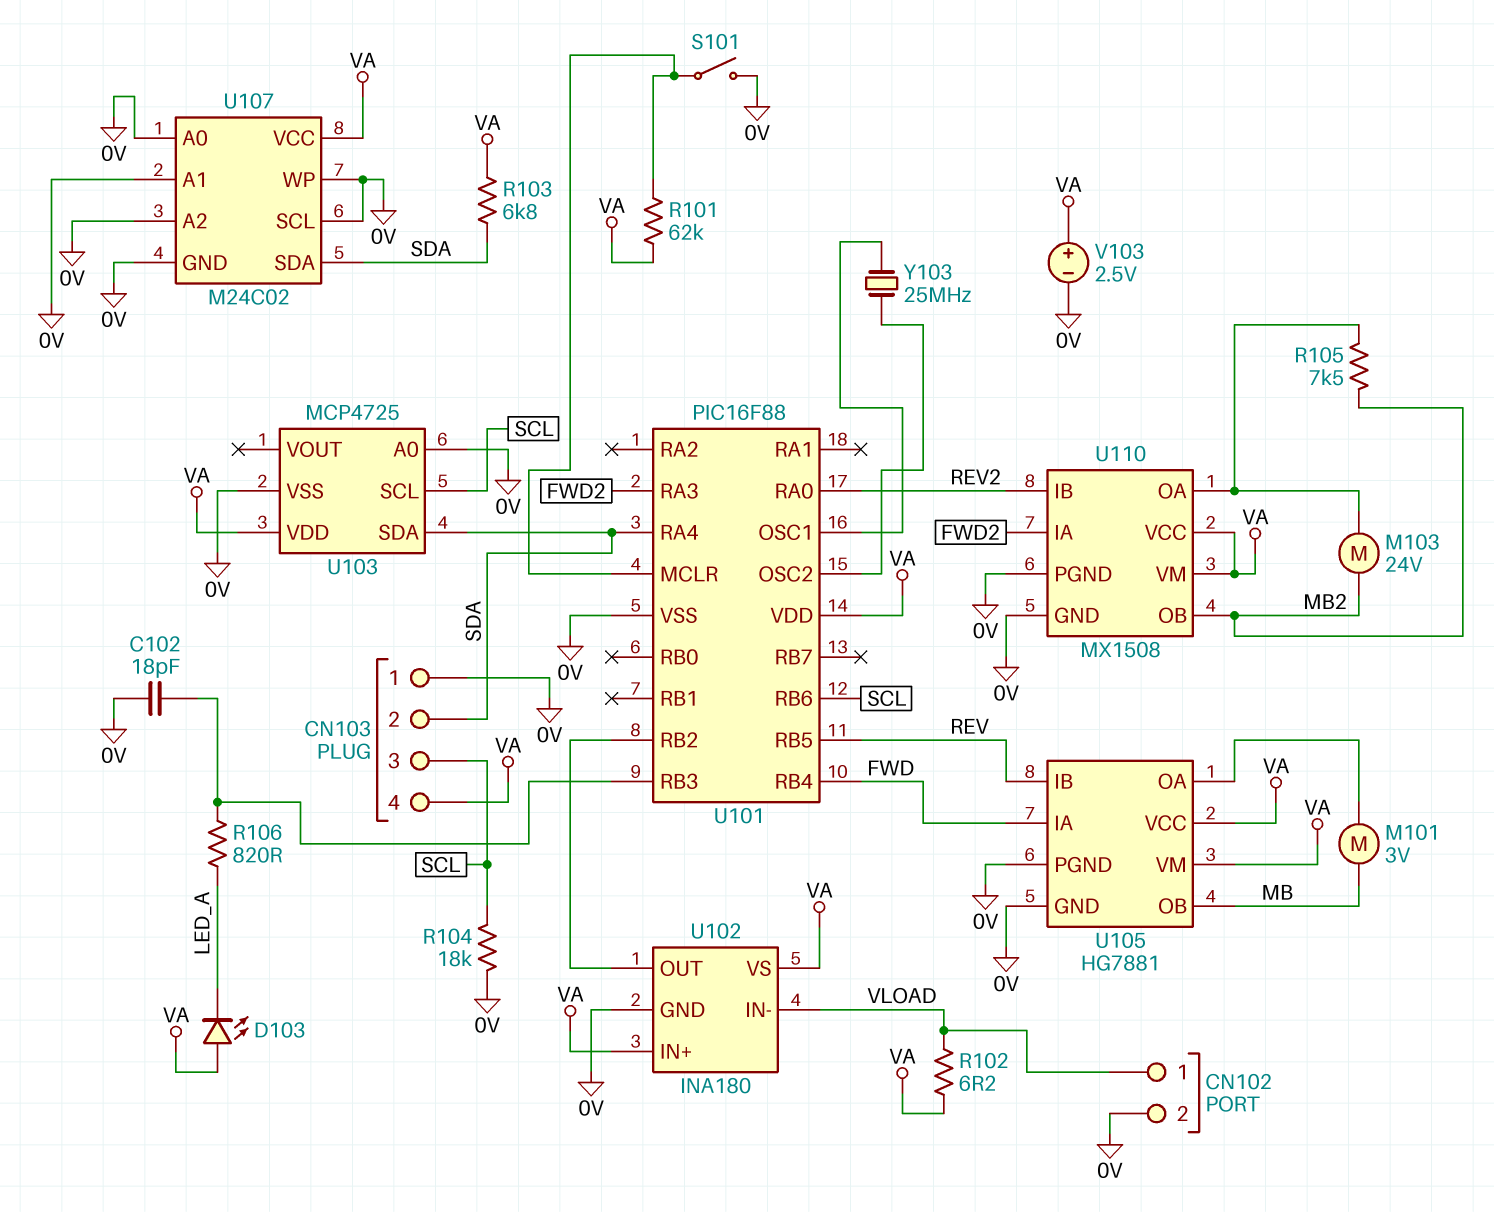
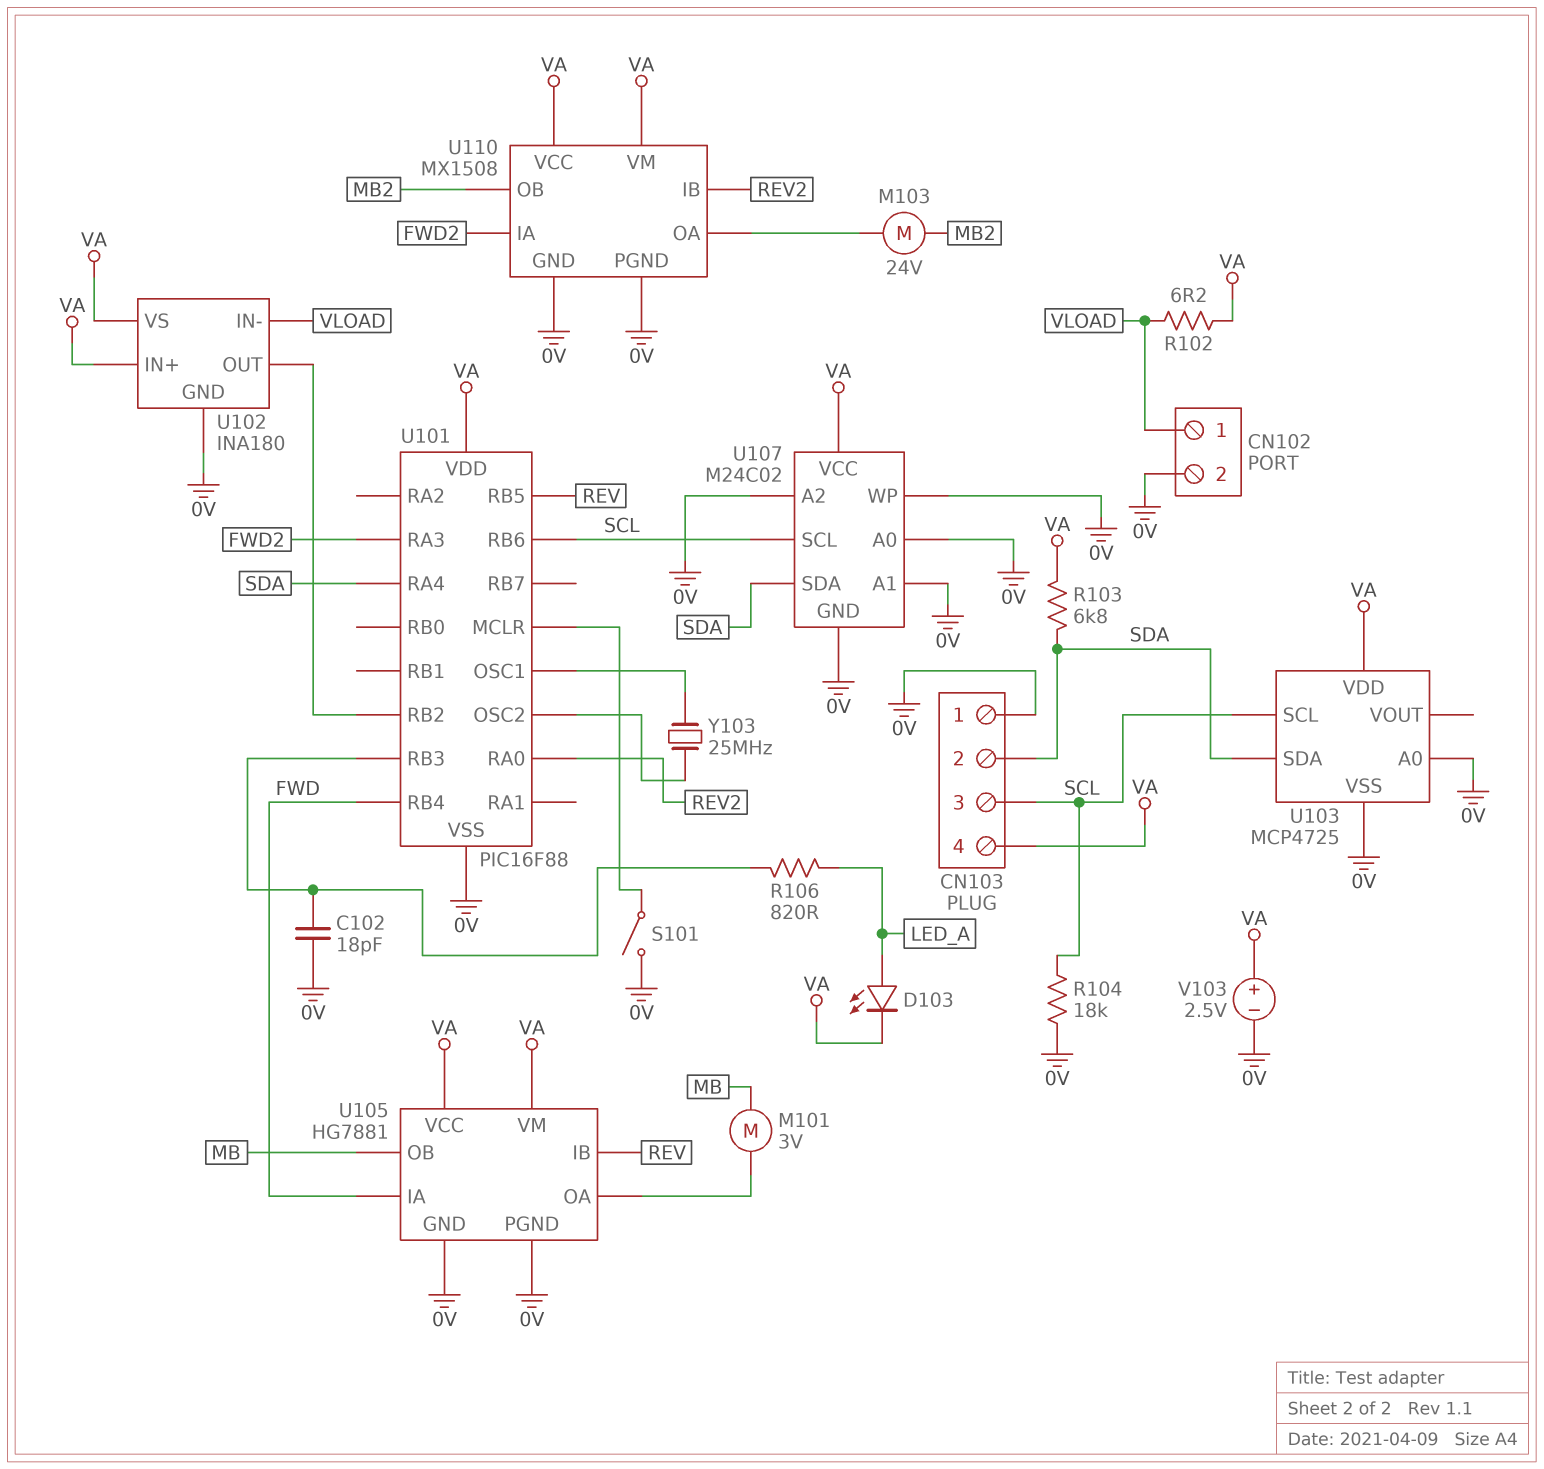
D103: LED (A VA, K LED_A) -> LED (A LED_A, K VA)
R101: 62k (U101/MCLR, VA) -> none
R105: 7.5k (MB2, U110/OA) -> none
U107 pin SCL: 0V -> SCL

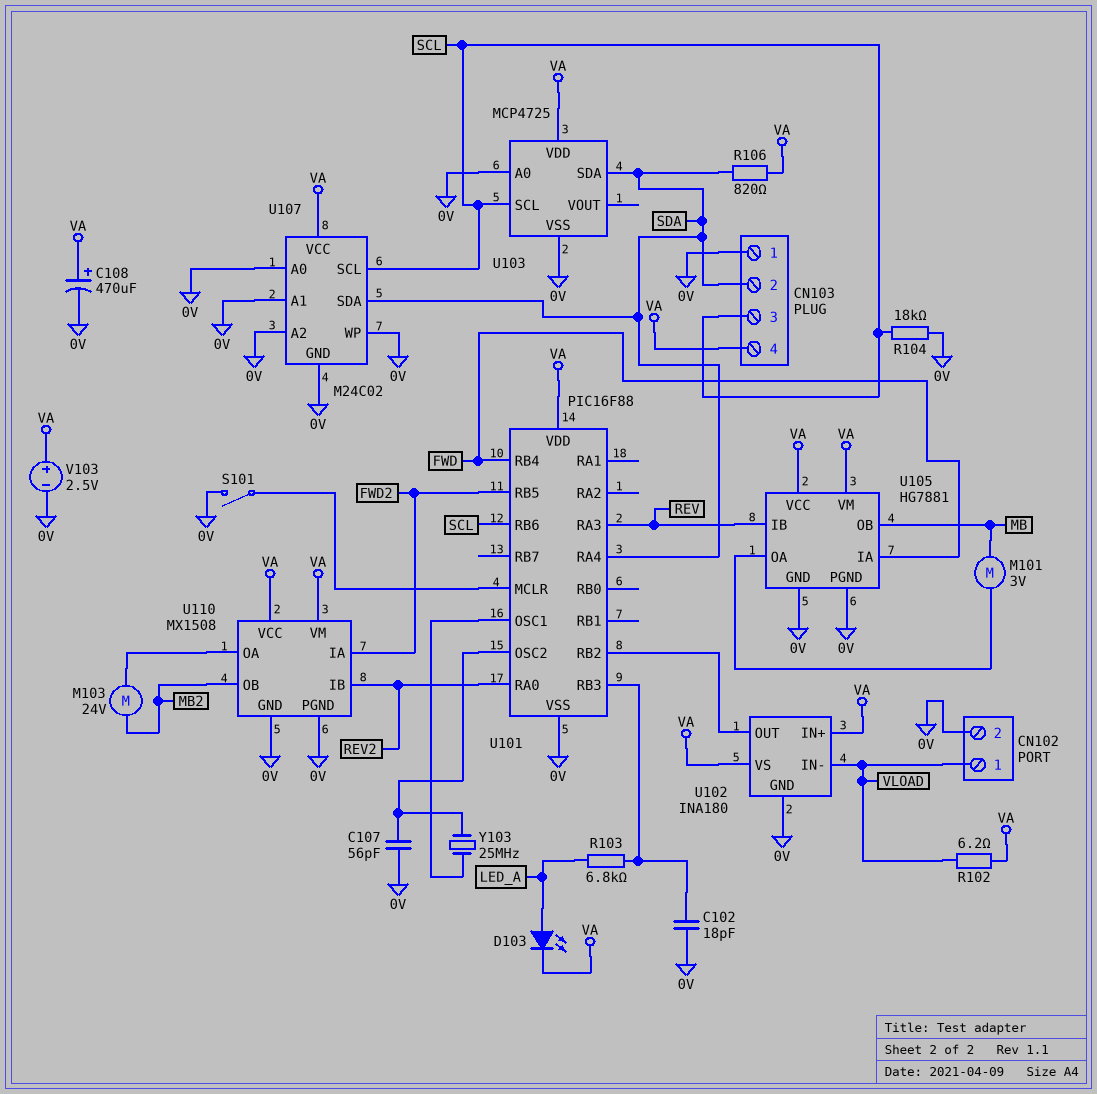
C107: none -> 56pF (0V, U101/OSC2)
C108: none -> 470uF (plus VA, minus 0V)
R103: 6.8k (SDA, VA) -> 6.8k (LED_A, U101/RB3)
R106: 820 (LED_A, U101/RB3) -> 820 (SDA, VA)
U101 pin RA3: FWD2 -> REV
U101 pin RB5: REV -> FWD2

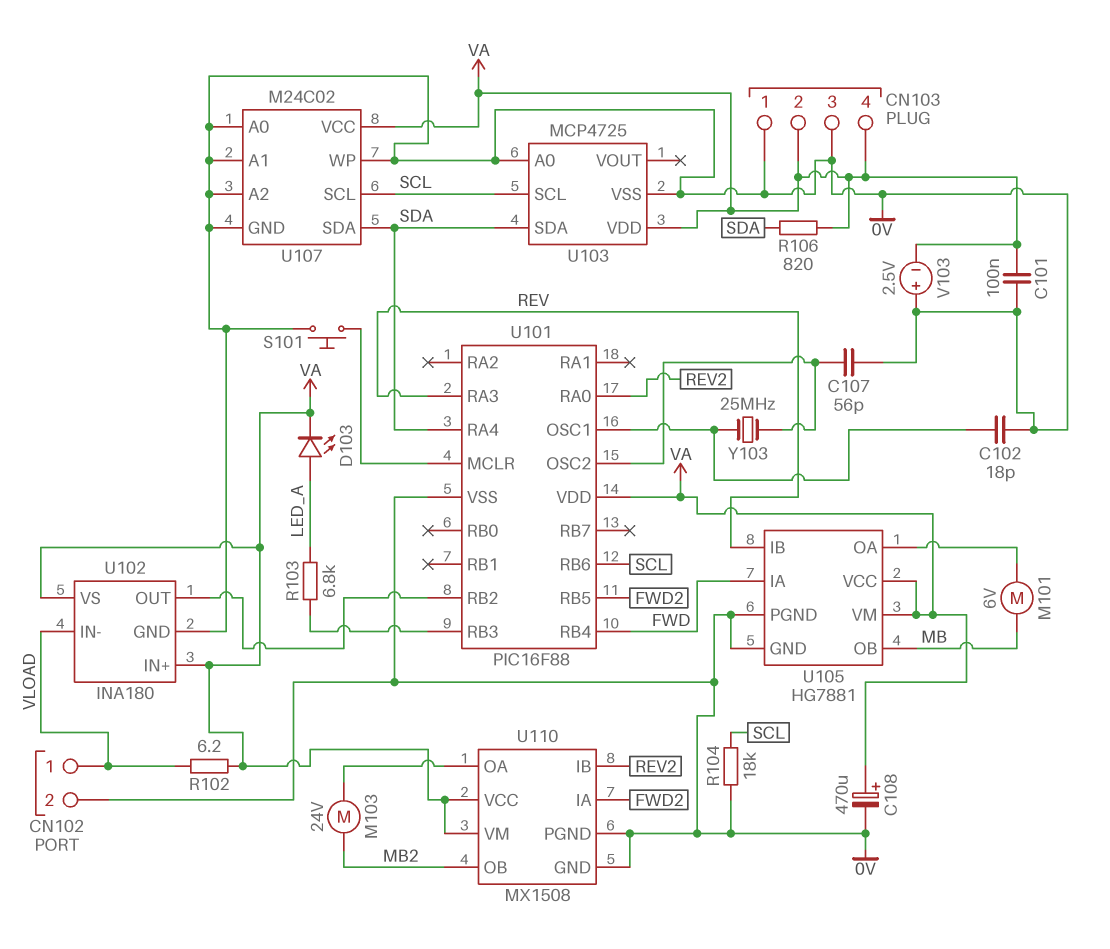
C101: none -> 100nF (0V, VA)
C102: 18pF (0V, U101/RB3) -> 18pF (0V, U101/OSC1)
CN103 pin 2: SDA -> VA
CN103 pin 3: SCL -> 0V
M101: motor 3V (MB, U105/OA) -> motor 6V (MB, U105/OA)
S101: switch (0V, U101/MCLR) -> button (0V, U101/MCLR)
V103: 2.5V (plus VA, minus 0V) -> 2.5V (plus 0V, minus VA)

